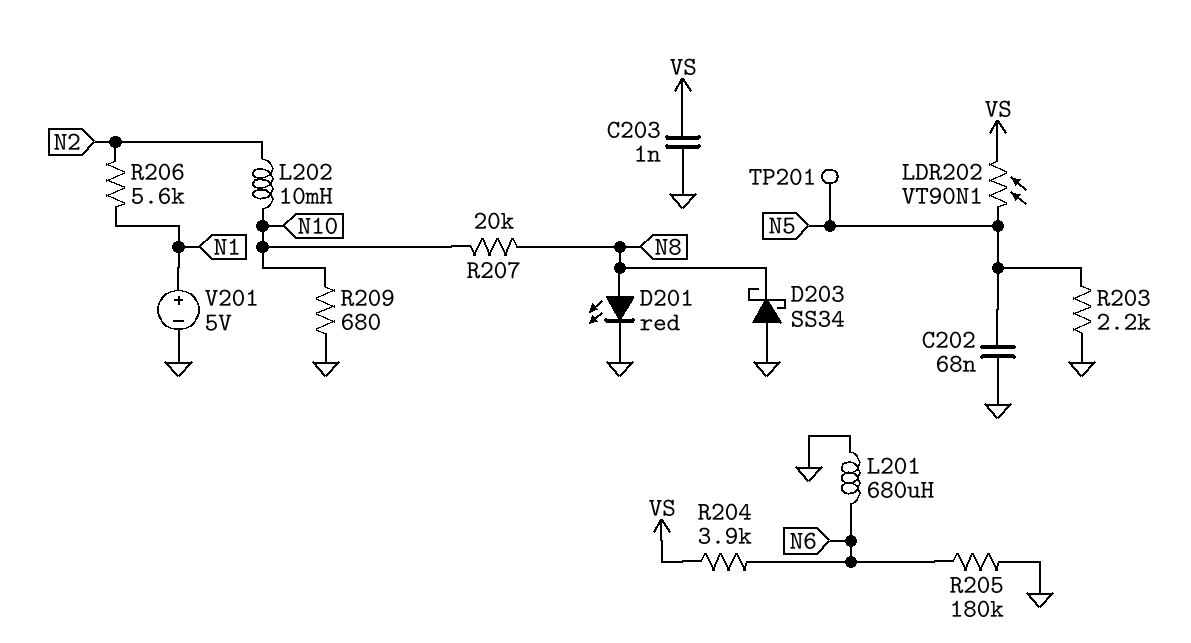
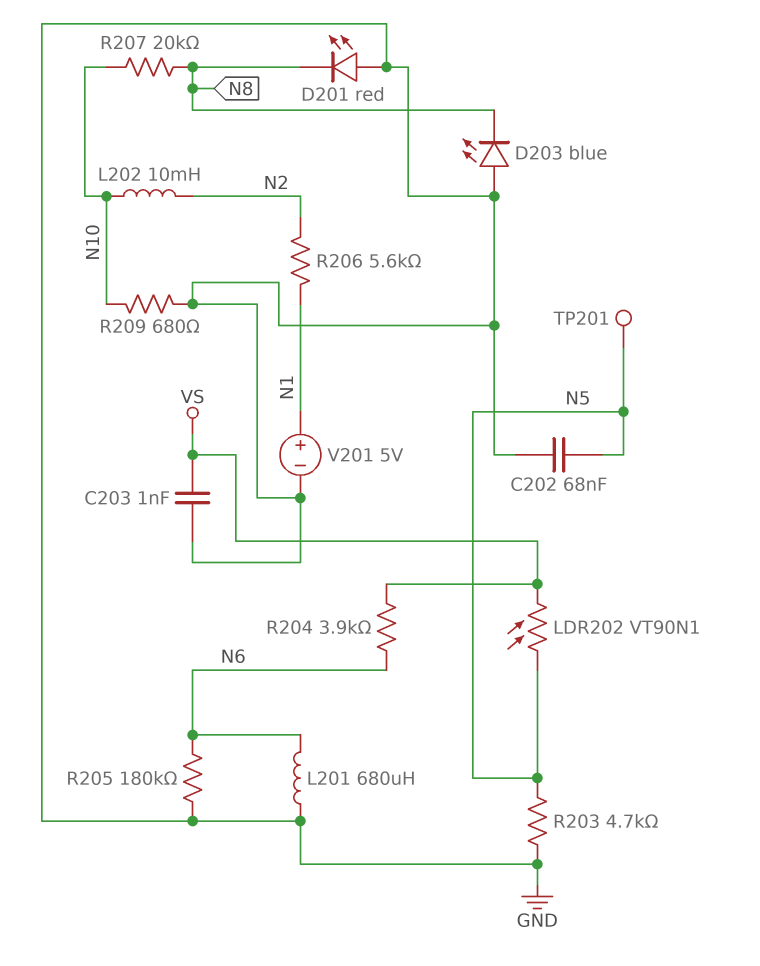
D201: LED red (A N8, K GND) -> LED red (A GND, K N8)
D203: schottky SS34 (A GND, K N8) -> LED blue (A GND, K N8)
R203: 2.2k (GND, N5) -> 4.7k (GND, N5)

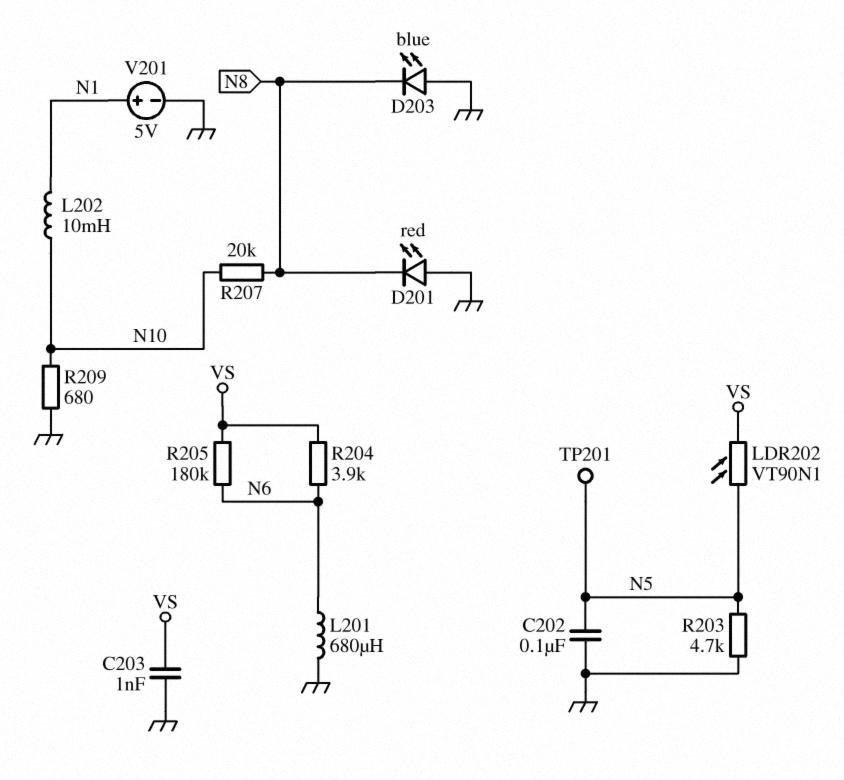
C202: 68nF (GND, N5) -> 100nF (GND, N5)
L202: 10mH (N2, N10) -> 10mH (N1, N10)
R205: 180k (GND, N6) -> 180k (N6, VS)
R206: 5.6k (N1, N2) -> none

